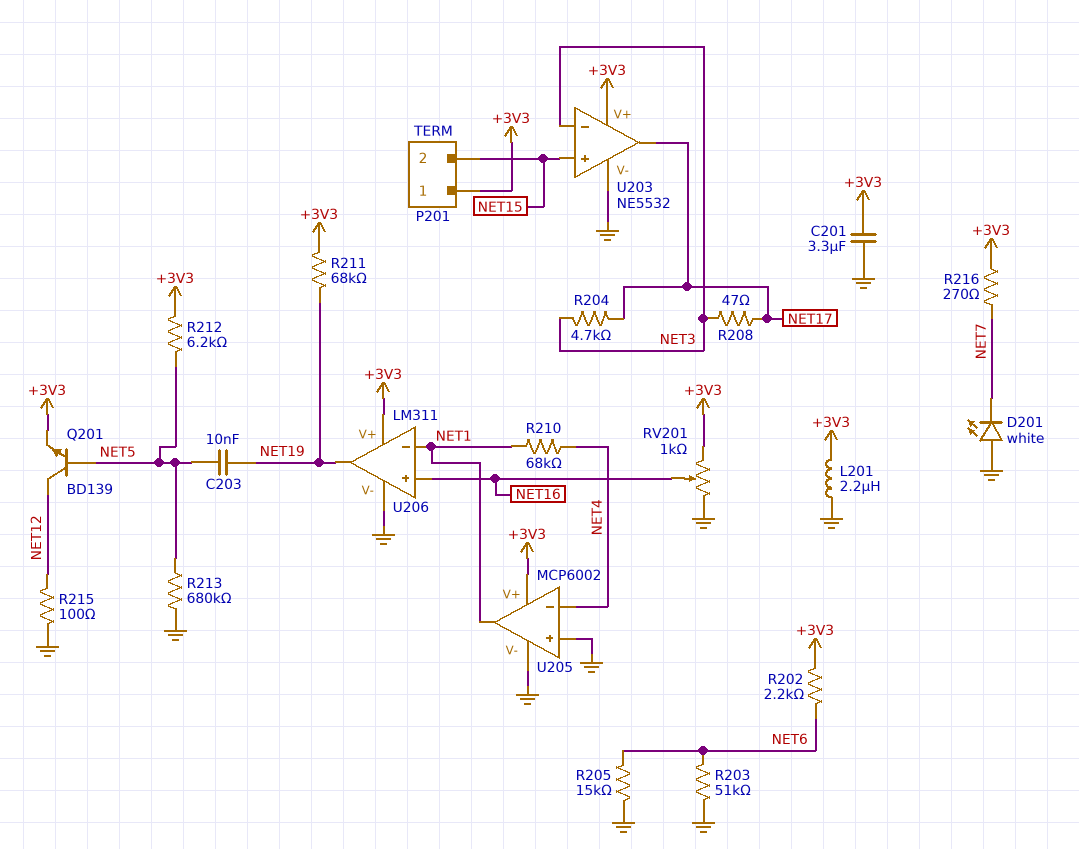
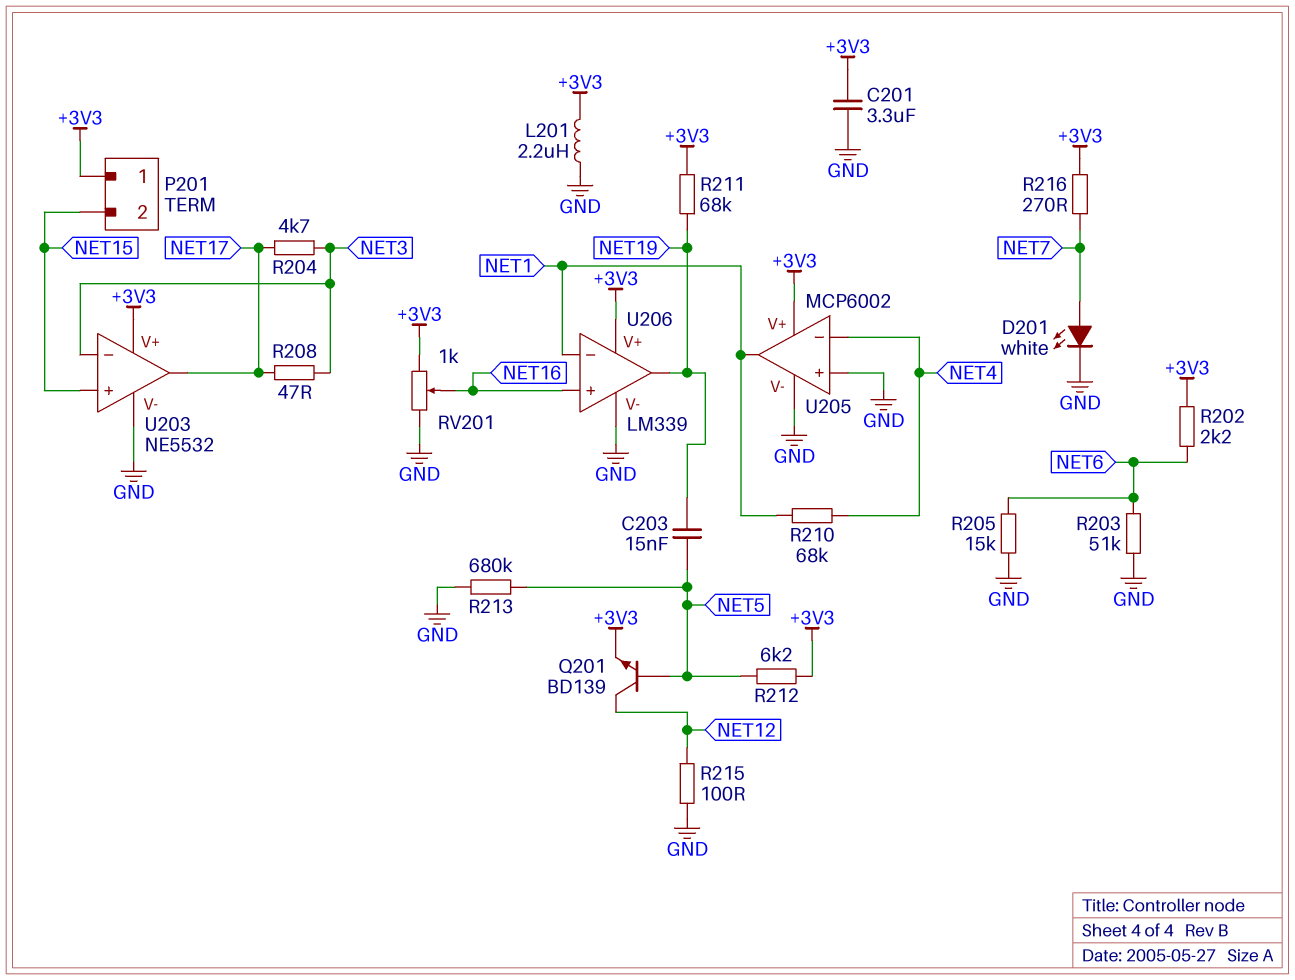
C203: 10nF (NET5, NET19) -> 15nF (NET5, NET19)
D201: LED white (A GND, K NET7) -> LED white (A NET7, K GND)
U206: LM311 -> LM339

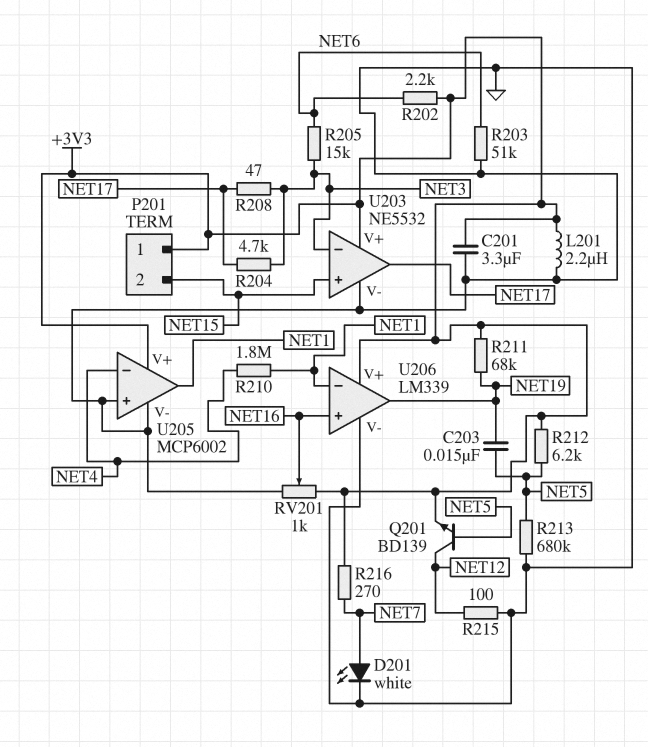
R205: 15k (GND, NET6) -> 15k (NET3, NET6)
R210: 68k (NET1, NET4) -> 1.8M (NET1, NET4)

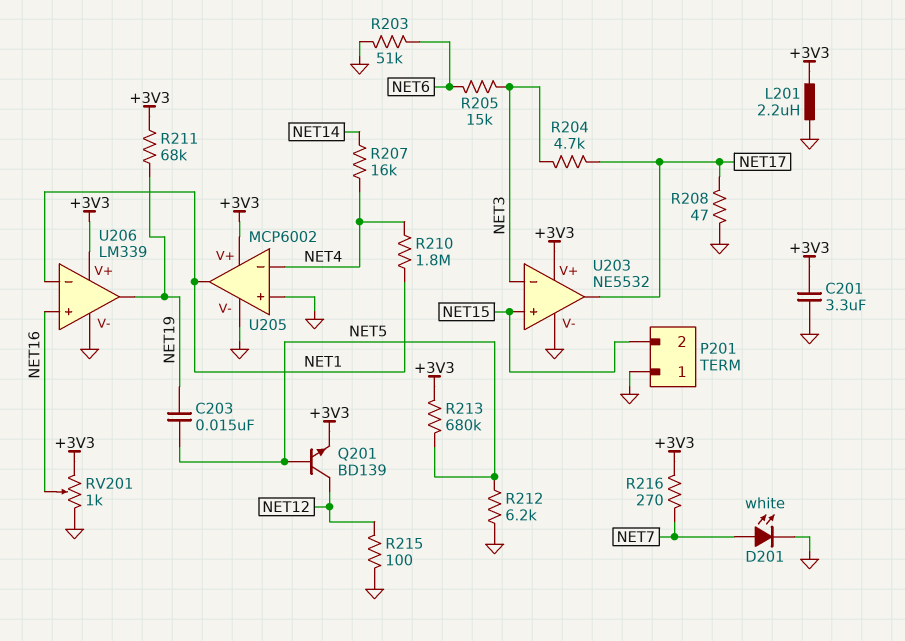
P201 pin 1: +3V3 -> GND
R202: 2.2k (+3V3, NET6) -> none
R207: none -> 16k (NET4, NET14)
R208: 47 (NET3, NET17) -> 47 (GND, NET17)
R212: 6.2k (+3V3, NET5) -> 6.2k (GND, NET5)
R213: 680k (GND, NET5) -> 680k (+3V3, NET5)

